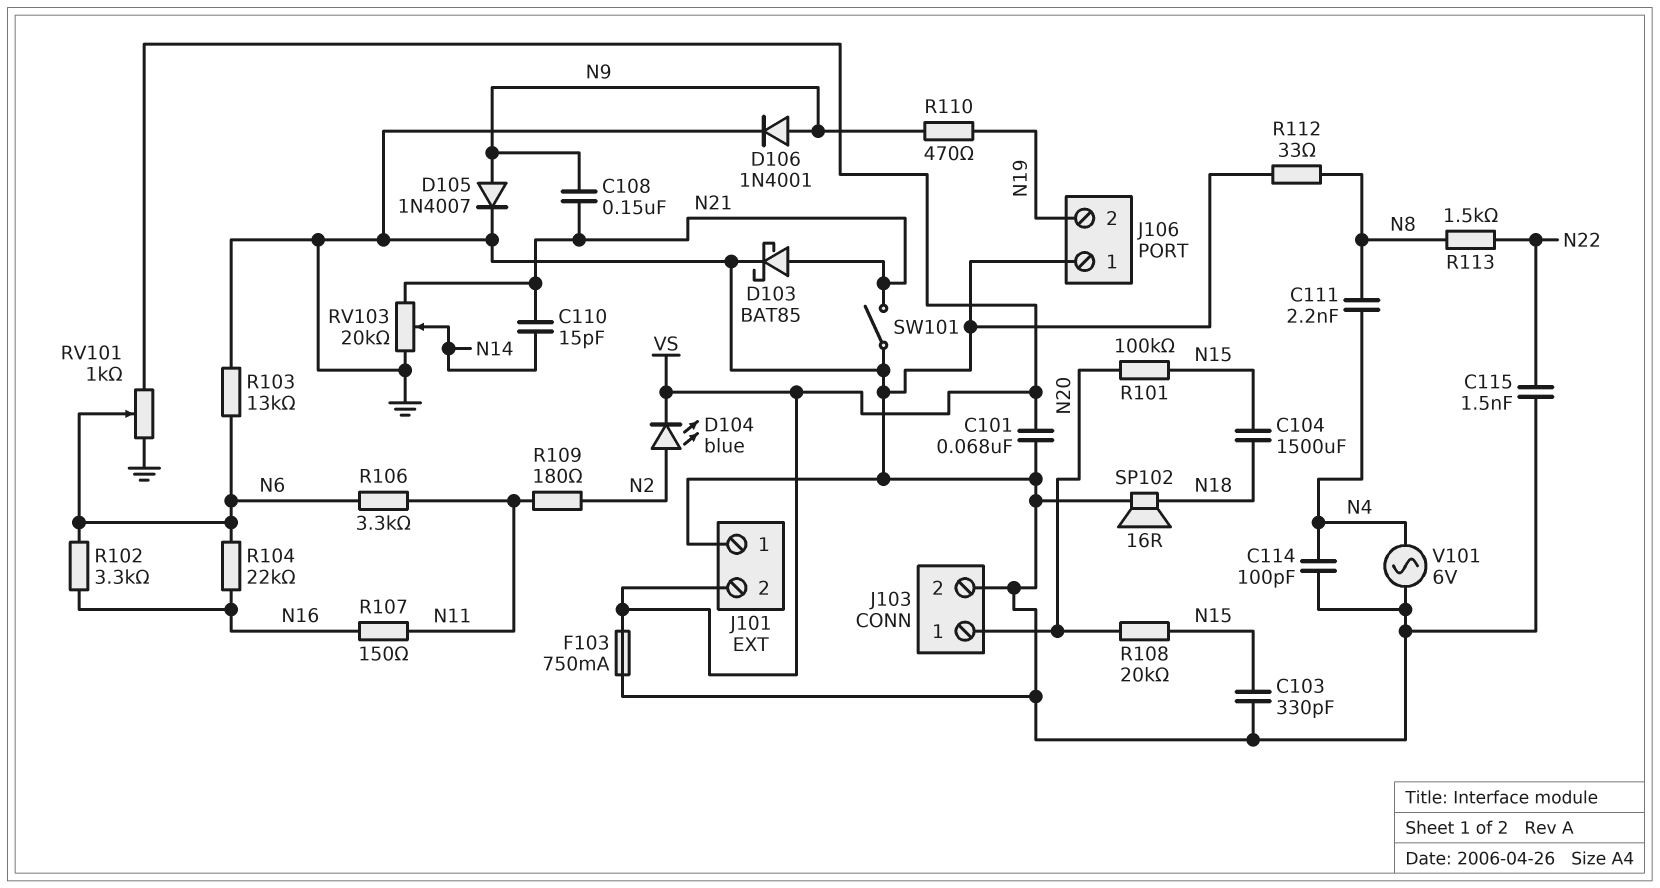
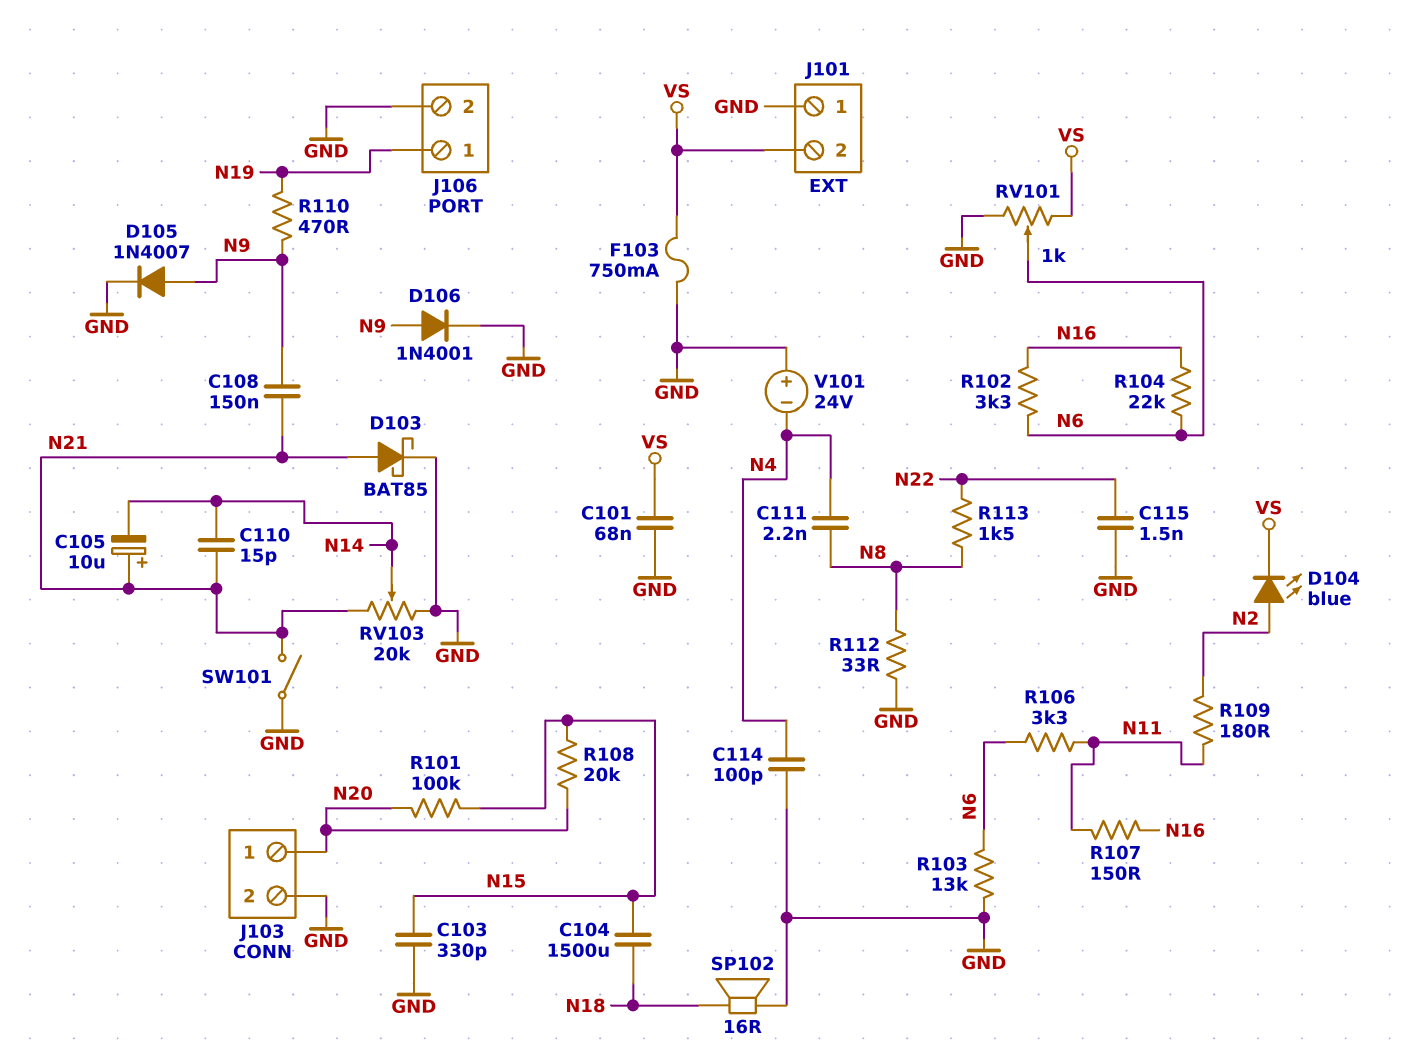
C105: none -> 10uF (plus N21, minus N14)
J106 pin 1: GND -> N19
J106 pin 2: N19 -> GND
V101: AC 6V (GND, N4) -> 24V (plus GND, minus N4)

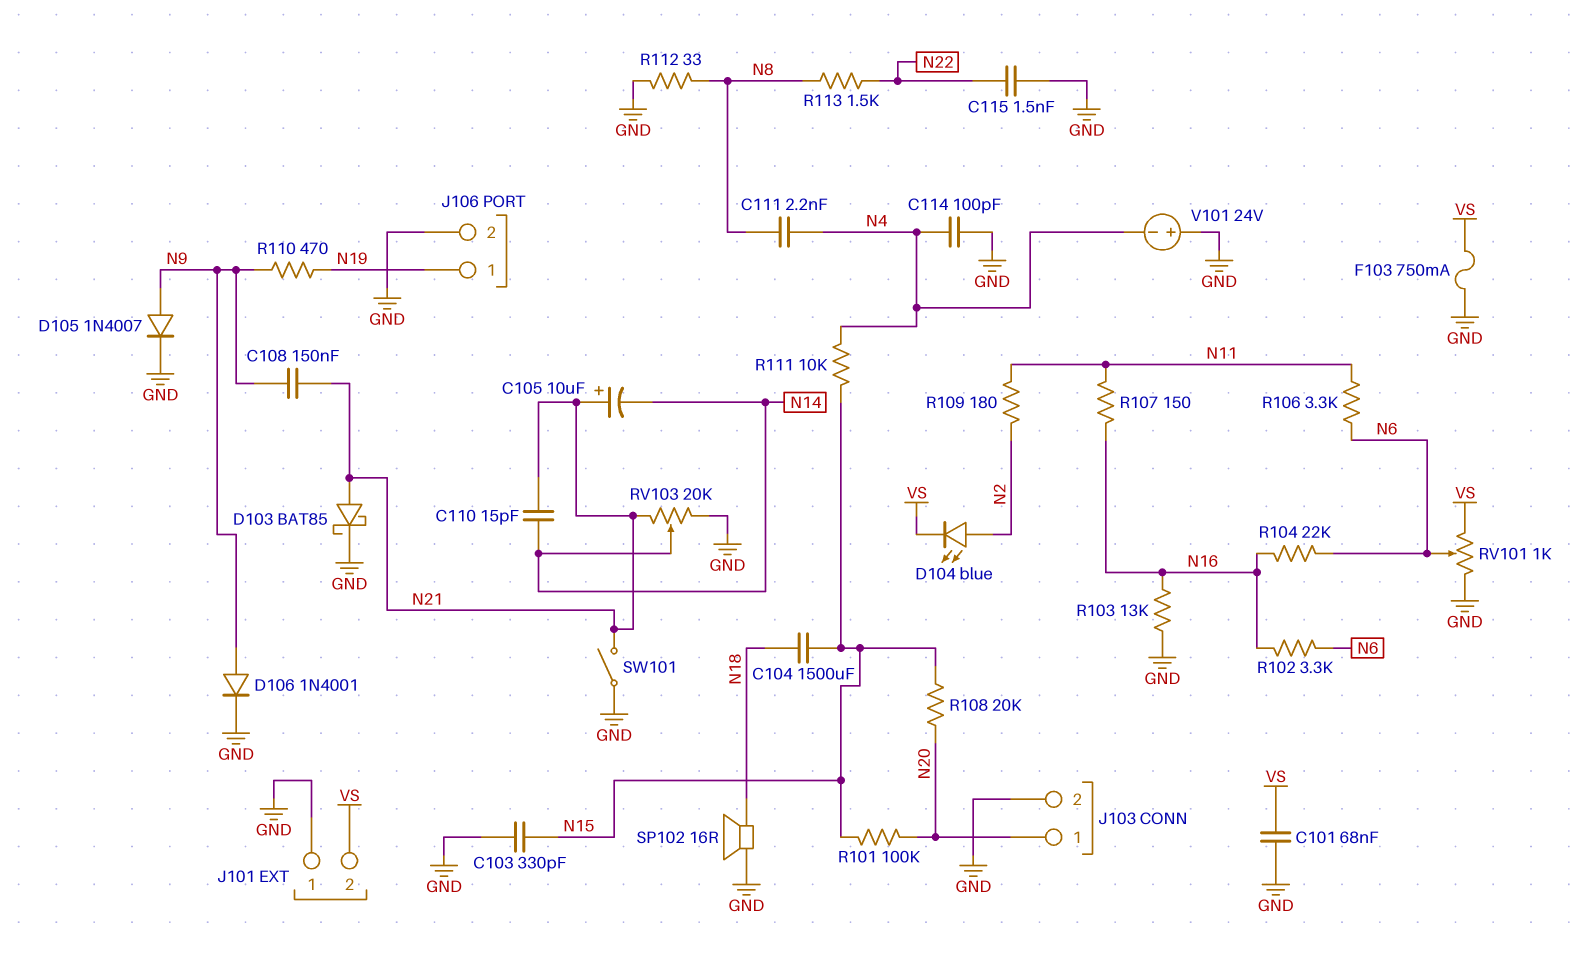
R103: 13k (GND, N6) -> 13k (GND, N16)
R111: none -> 10k (N4, N15)

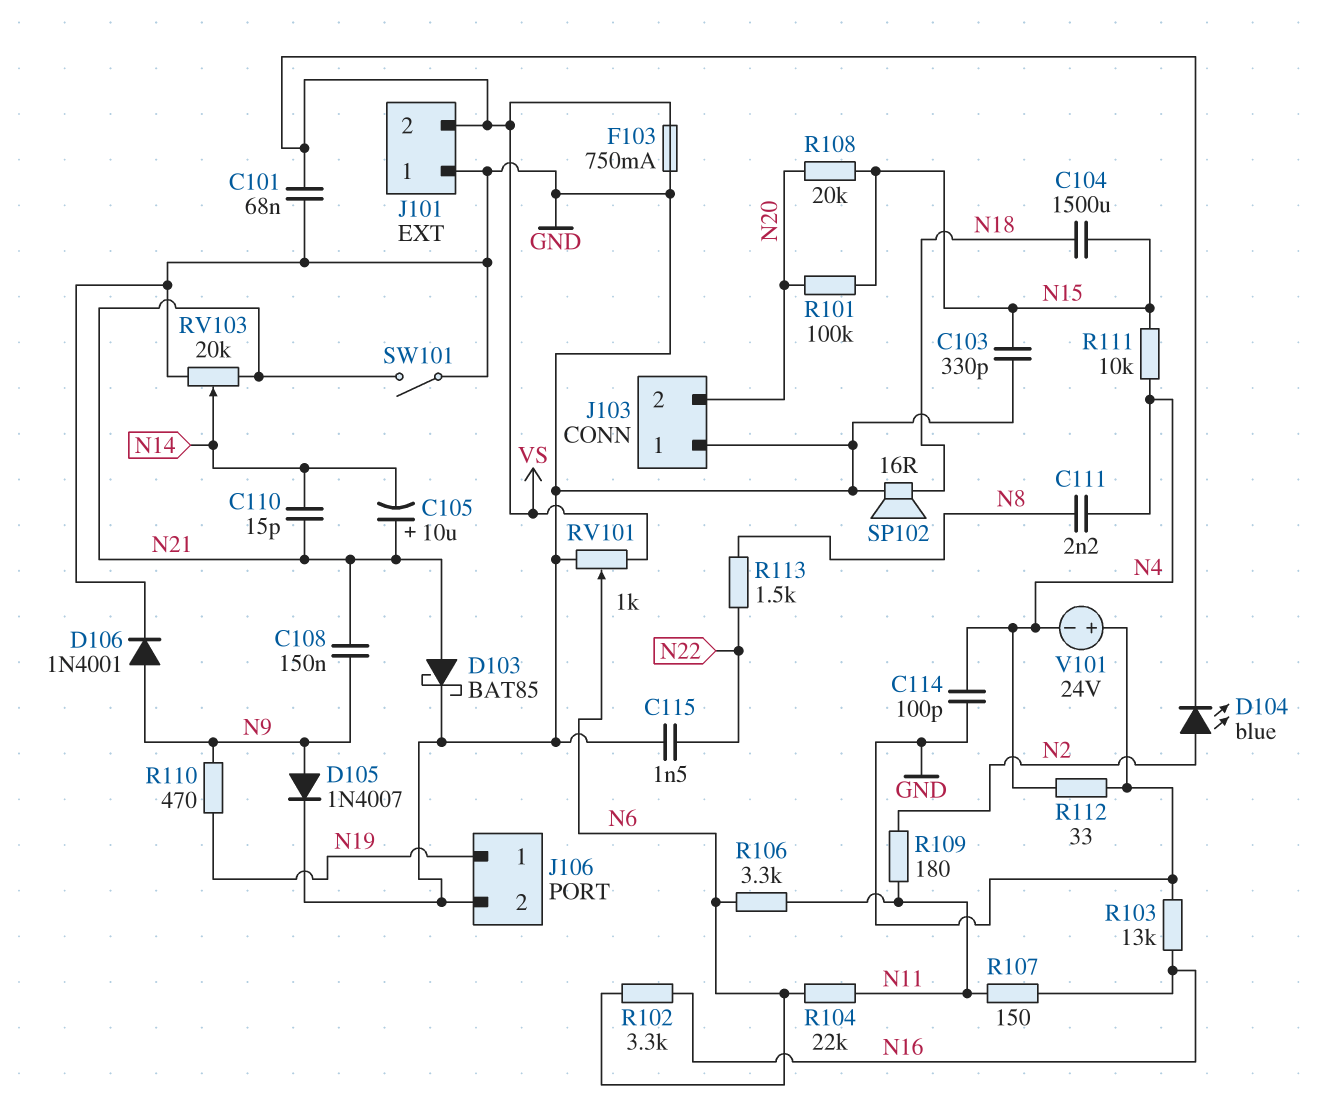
J103 pin 1: N20 -> GND
J103 pin 2: GND -> N20
R104: 22k (N6, N16) -> 22k (N6, N11)
R112: 33 (GND, N8) -> 33 (GND, N4)

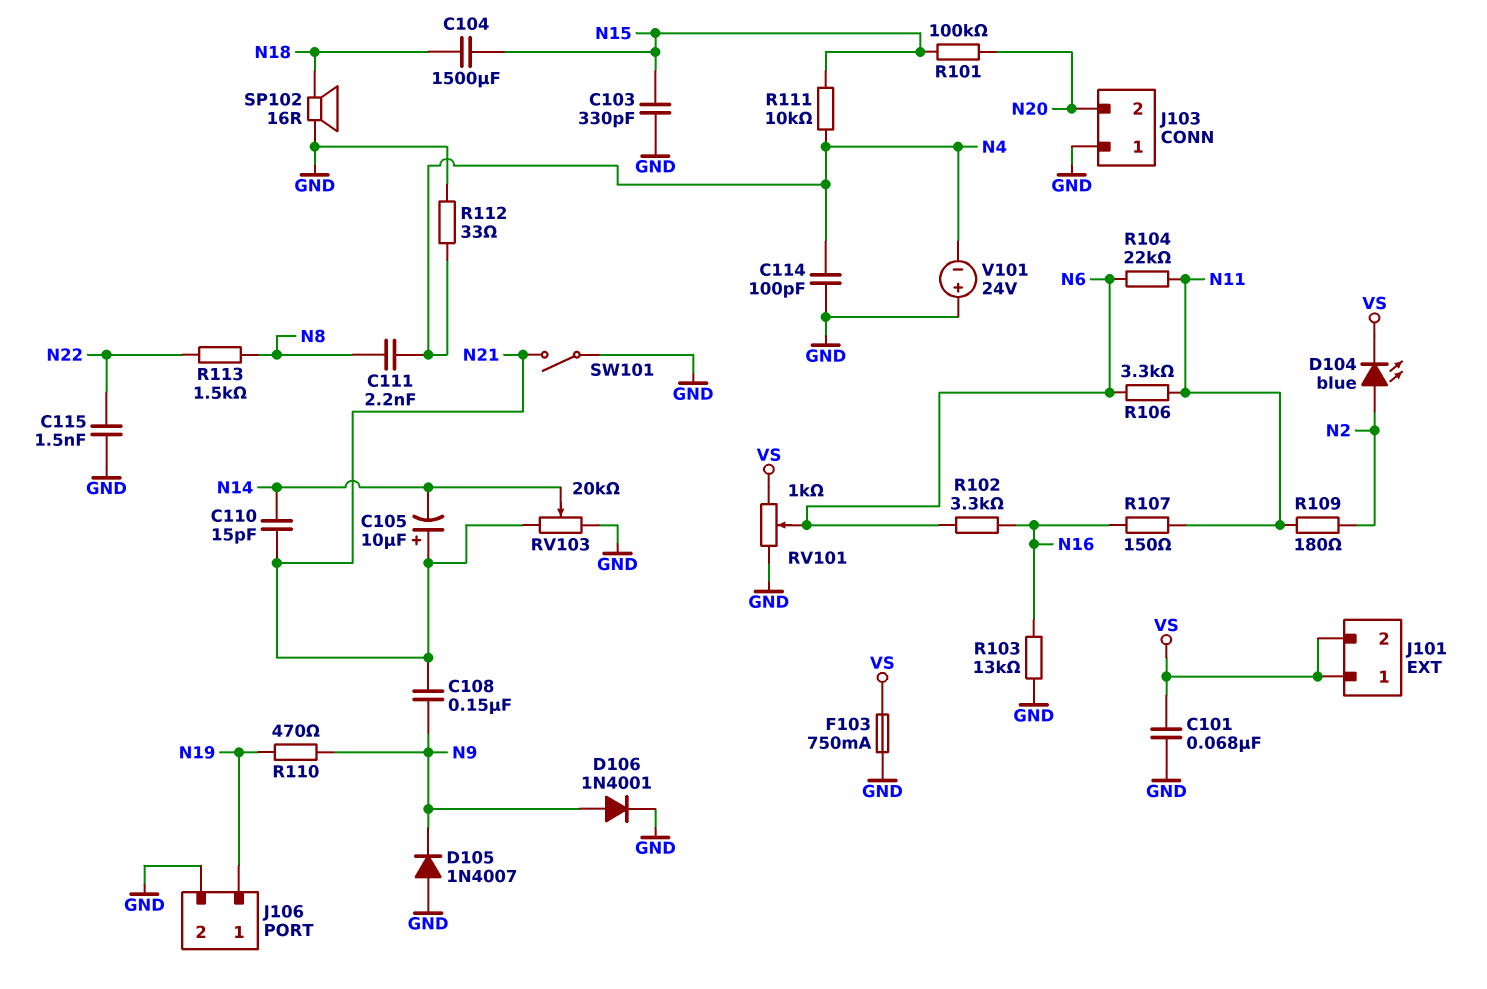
D103: schottky BAT85 (A N21, K GND) -> none
D105: diode 1N4007 (A N9, K GND) -> diode 1N4007 (A GND, K N9)
J101 pin 1: GND -> VS
R108: 20k (N15, N20) -> none

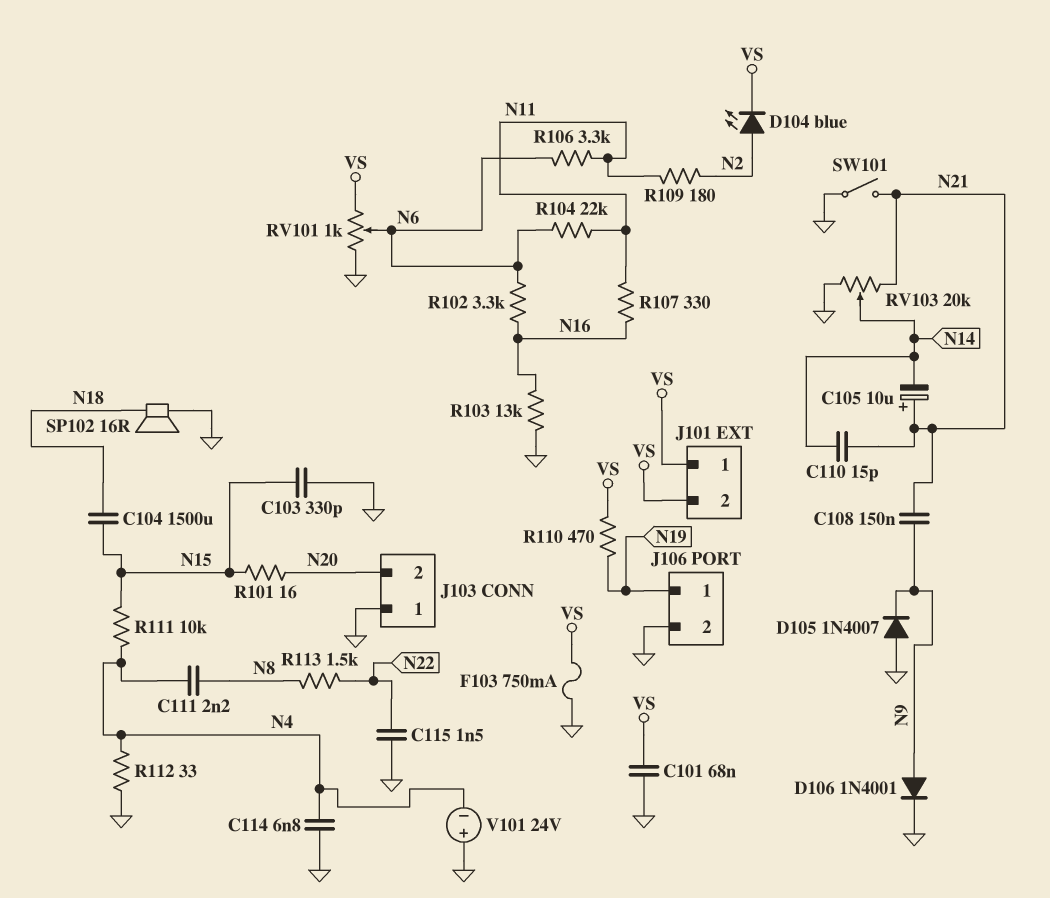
C114: 100pF (GND, N4) -> 6.8nF (GND, N4)
R101: 100k (N15, N20) -> 16 (N15, N20)
R107: 150 (N11, N16) -> 330 (N11, N16)
R110: 470 (N9, N19) -> 470 (N19, VS)

